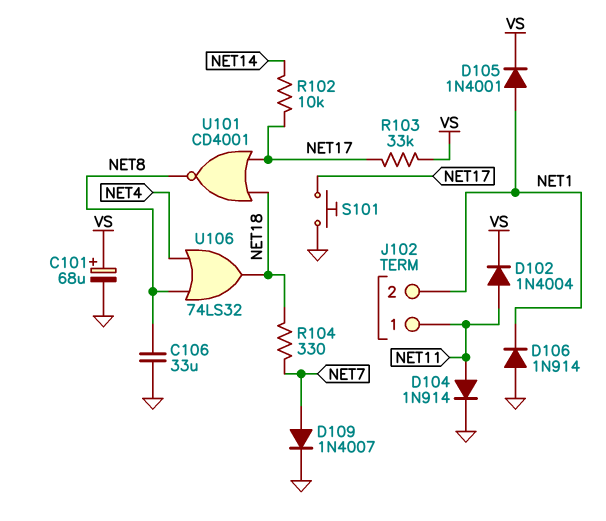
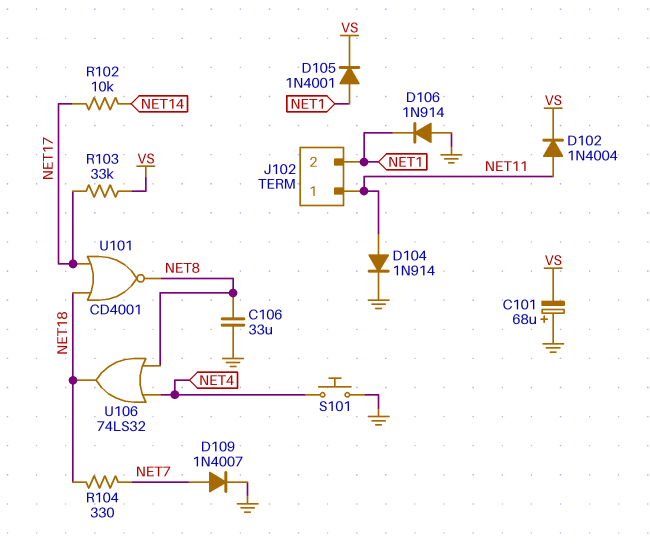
C101: 68uF (plus VS, minus GND) -> 68uF (plus GND, minus VS)
S101: button (GND, NET17) -> button (GND, NET4)

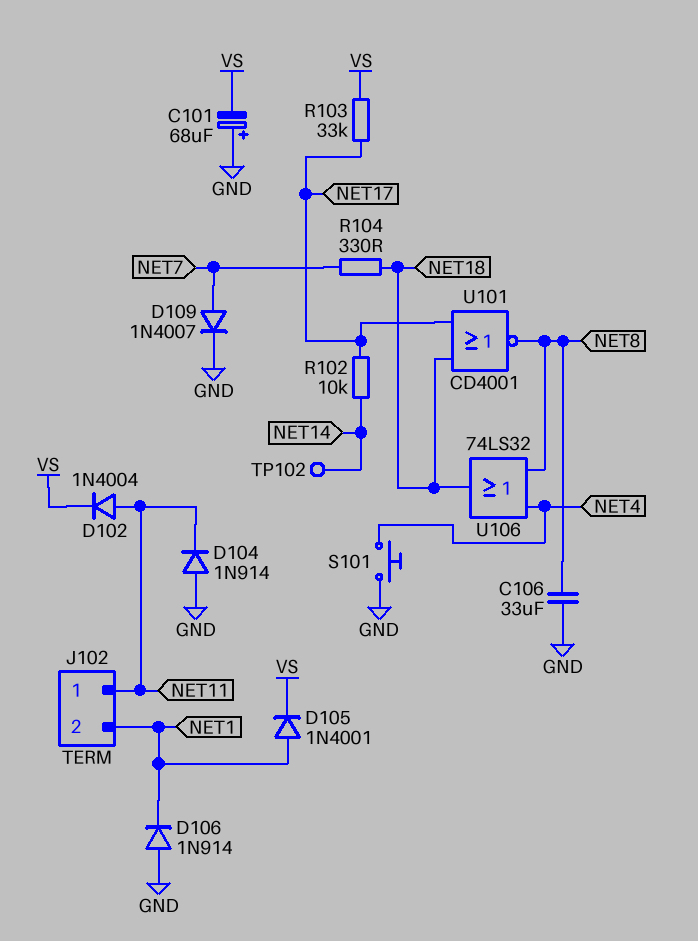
D104: diode 1N914 (A NET11, K GND) -> diode 1N914 (A GND, K NET11)
TP102: none -> test point (NET14)

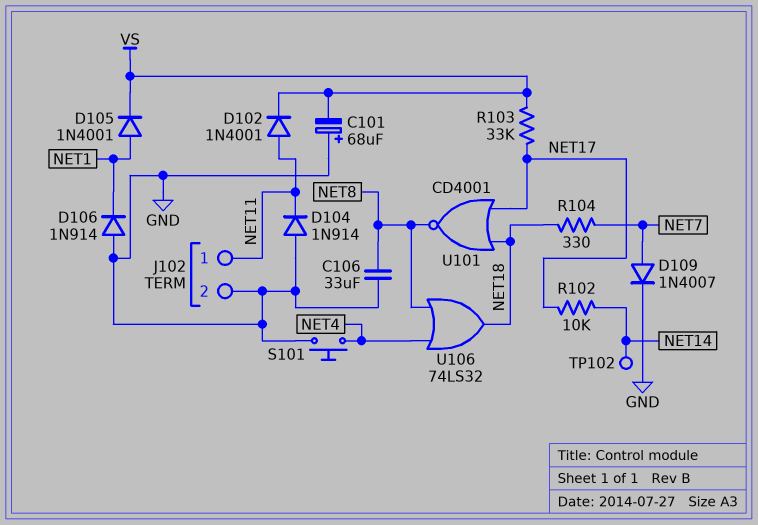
D102: diode 1N4004 (A NET11, K VS) -> diode 1N4001 (A NET11, K VS)
J102 pin 2: NET1 -> GND

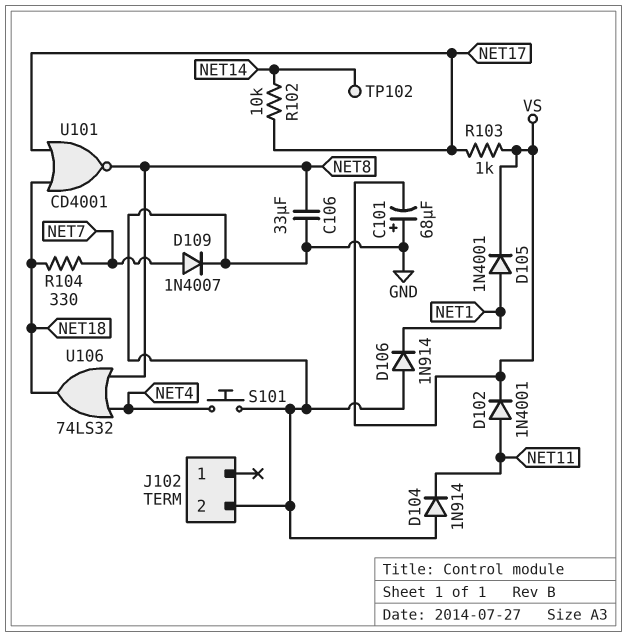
J102 pin 1: NET11 -> none
R103: 33k (NET17, VS) -> 1k (NET17, VS)

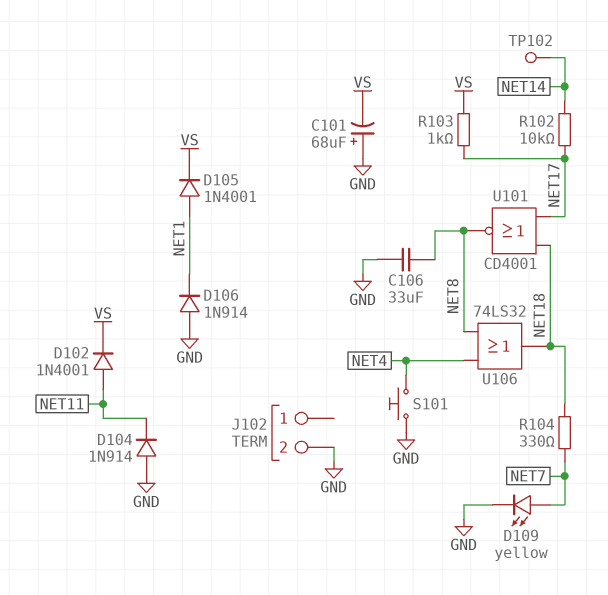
D109: diode 1N4007 (A NET7, K GND) -> LED yellow (A NET7, K GND)

